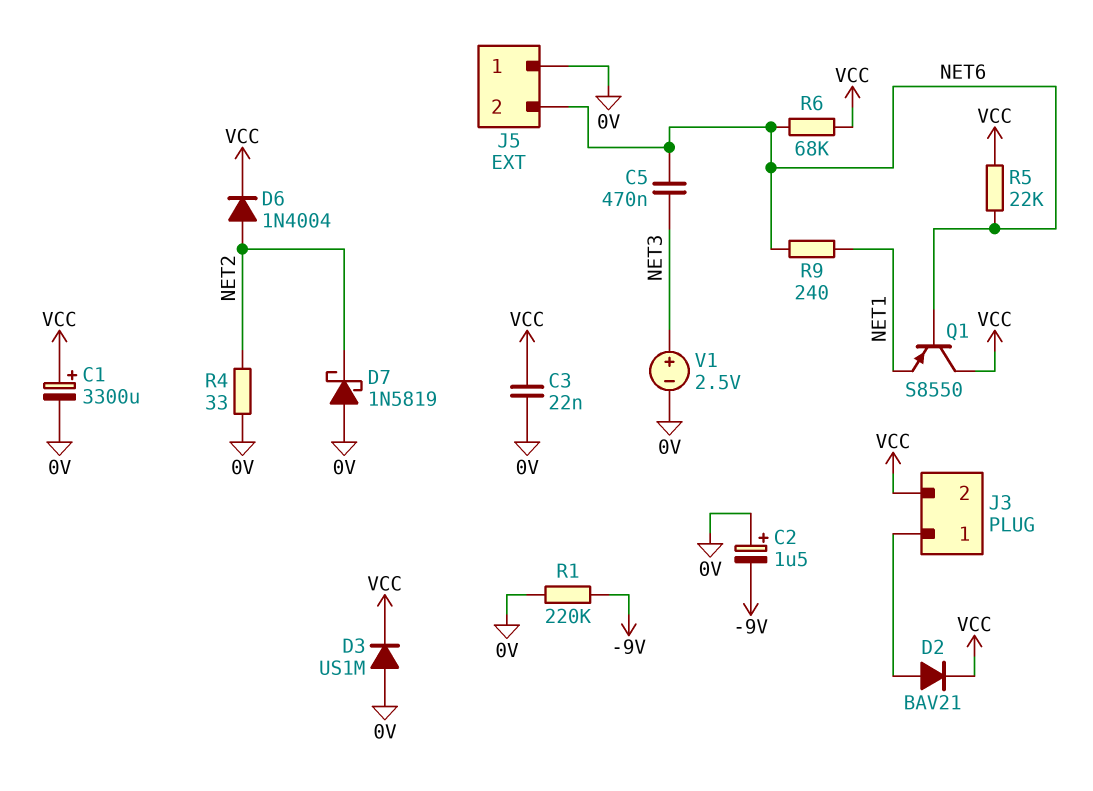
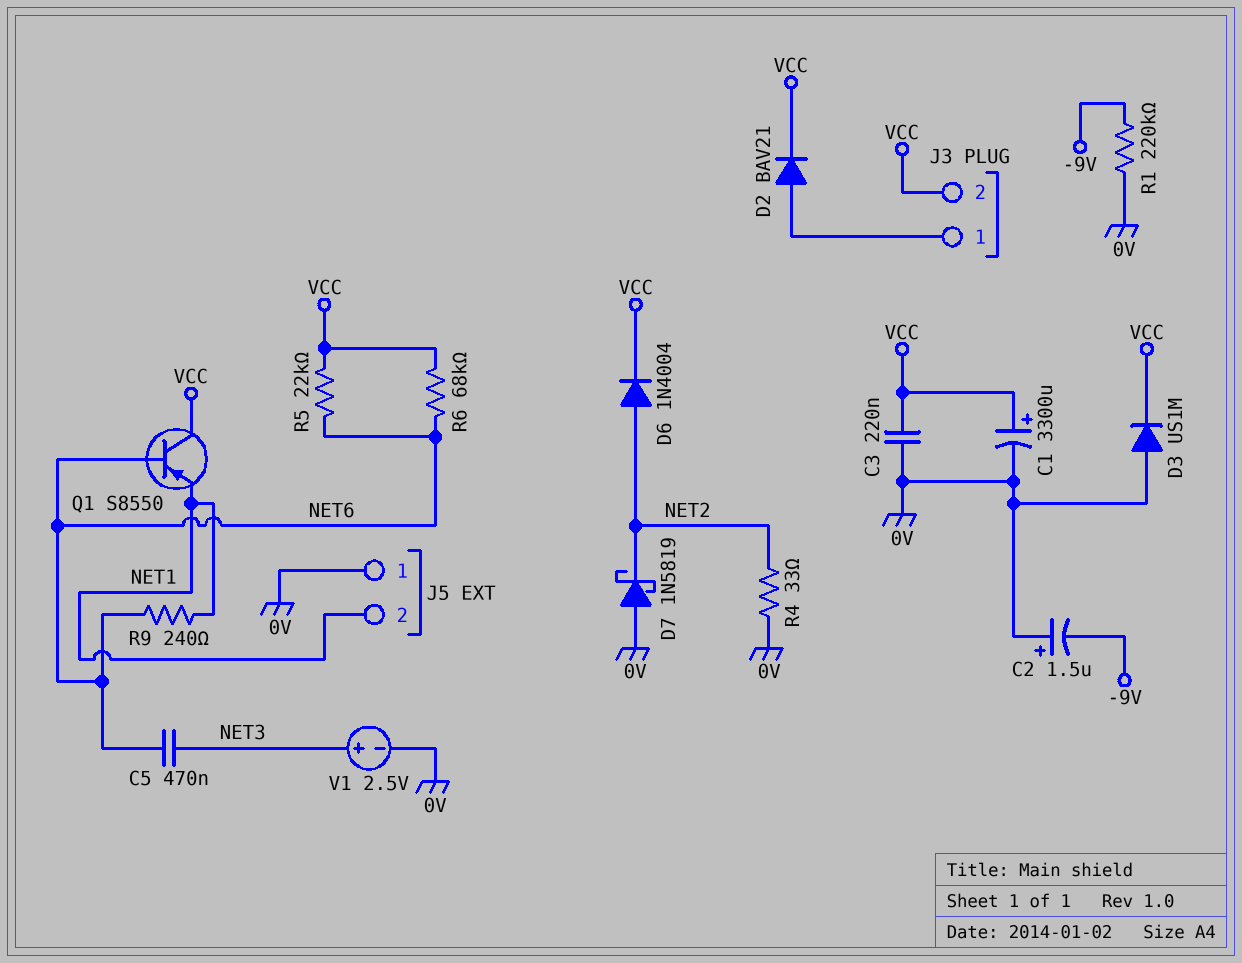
C3: 22nF (0V, VCC) -> 220nF (0V, VCC)
J5 pin 2: NET6 -> NET1

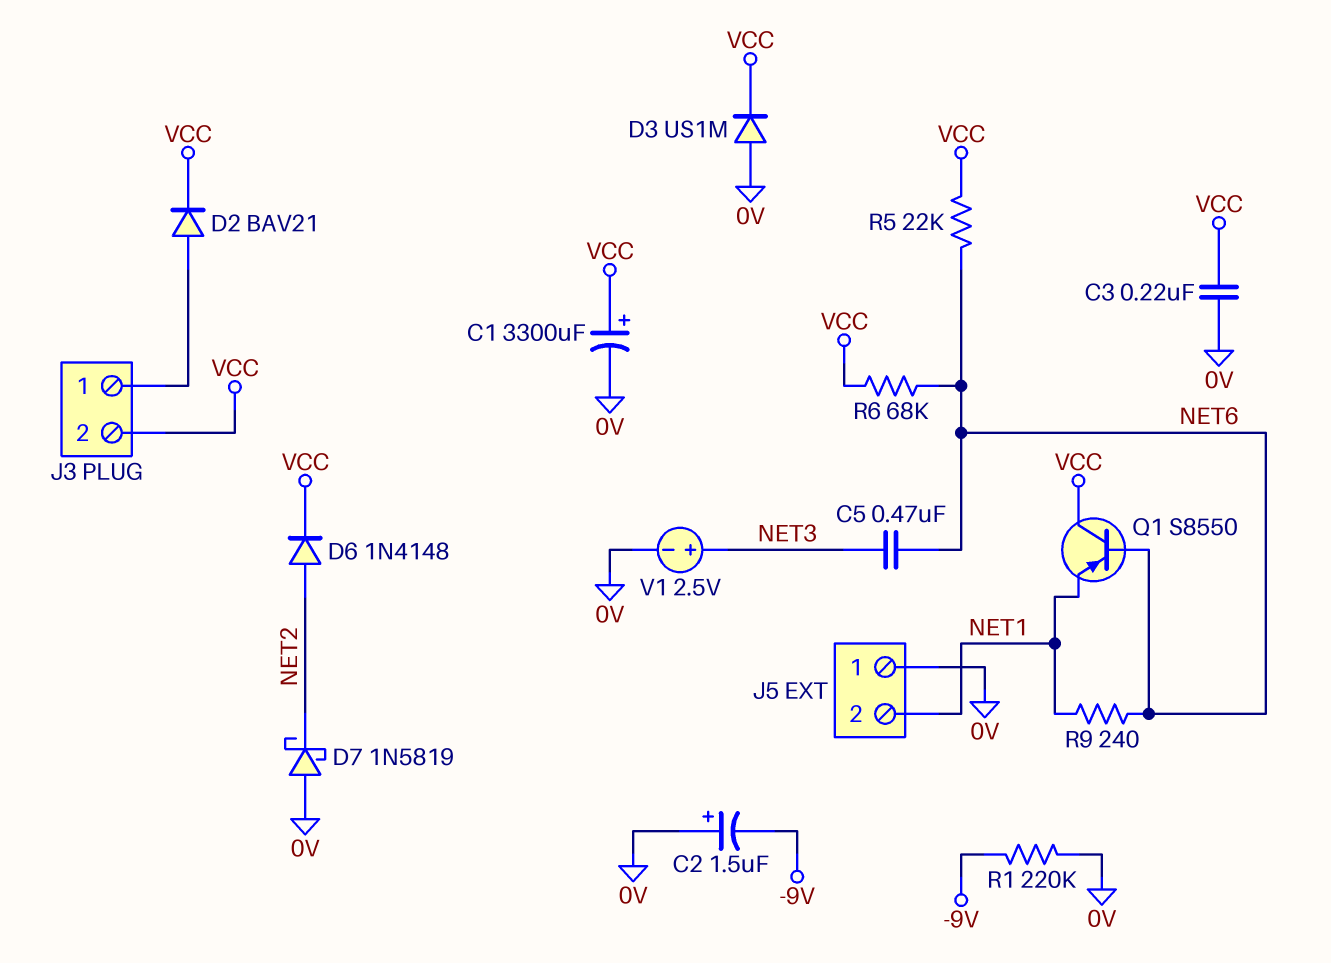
D6: diode 1N4004 (A NET2, K VCC) -> diode 1N4148 (A NET2, K VCC)
R4: 33 (0V, NET2) -> none

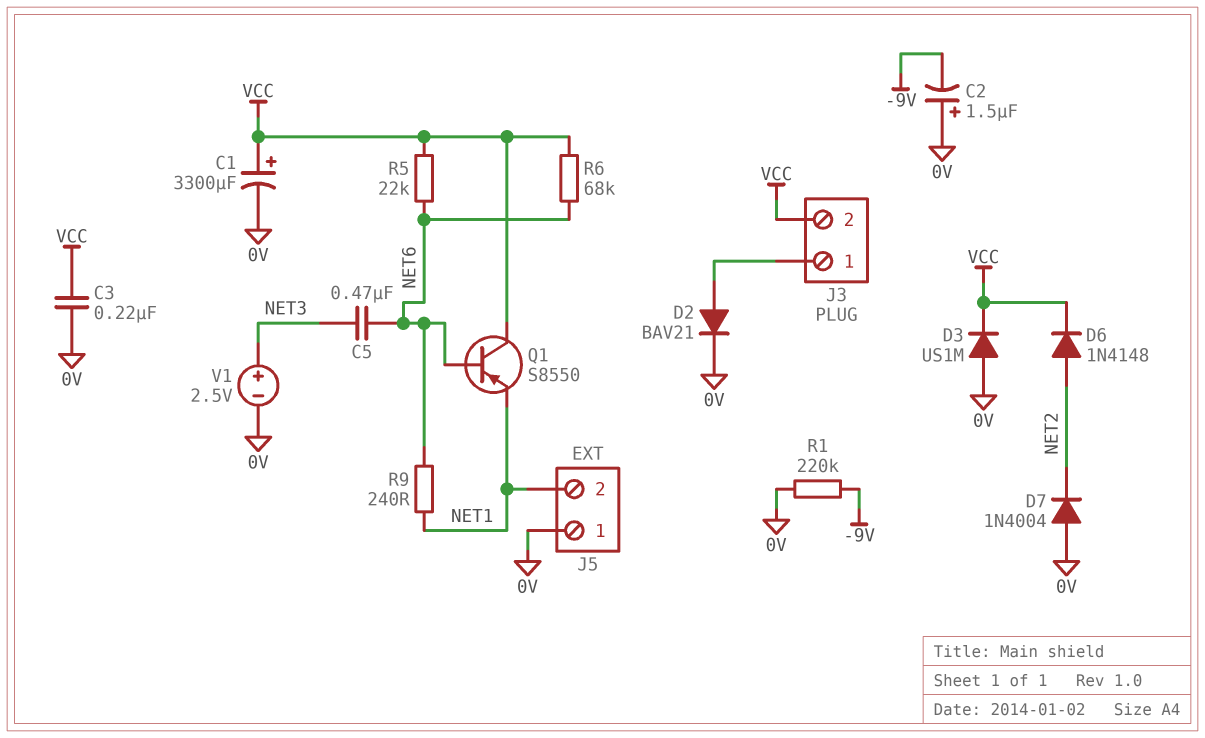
D2: diode BAV21 (A J3/1, K VCC) -> diode BAV21 (A J3/1, K 0V)
D7: schottky 1N5819 (A 0V, K NET2) -> diode 1N4004 (A 0V, K NET2)

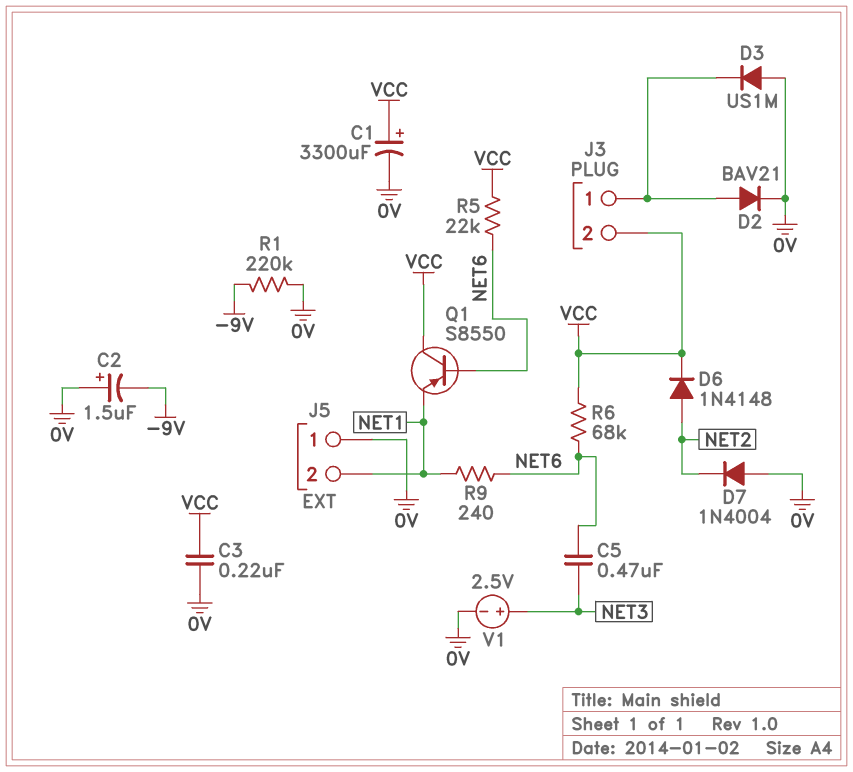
D3: diode US1M (A 0V, K VCC) -> diode US1M (A 0V, K J3/1)

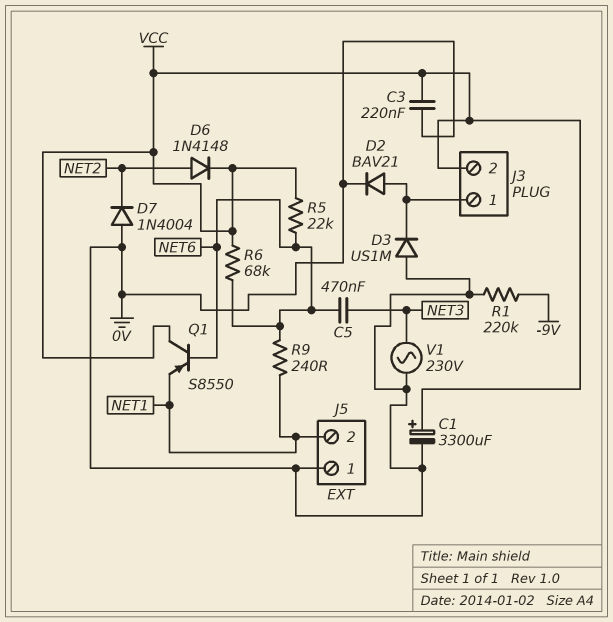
C2: 1.5uF (plus 0V, minus -9V) -> none
V1: 2.5V (plus NET3, minus 0V) -> AC 230V (0V, NET3)

